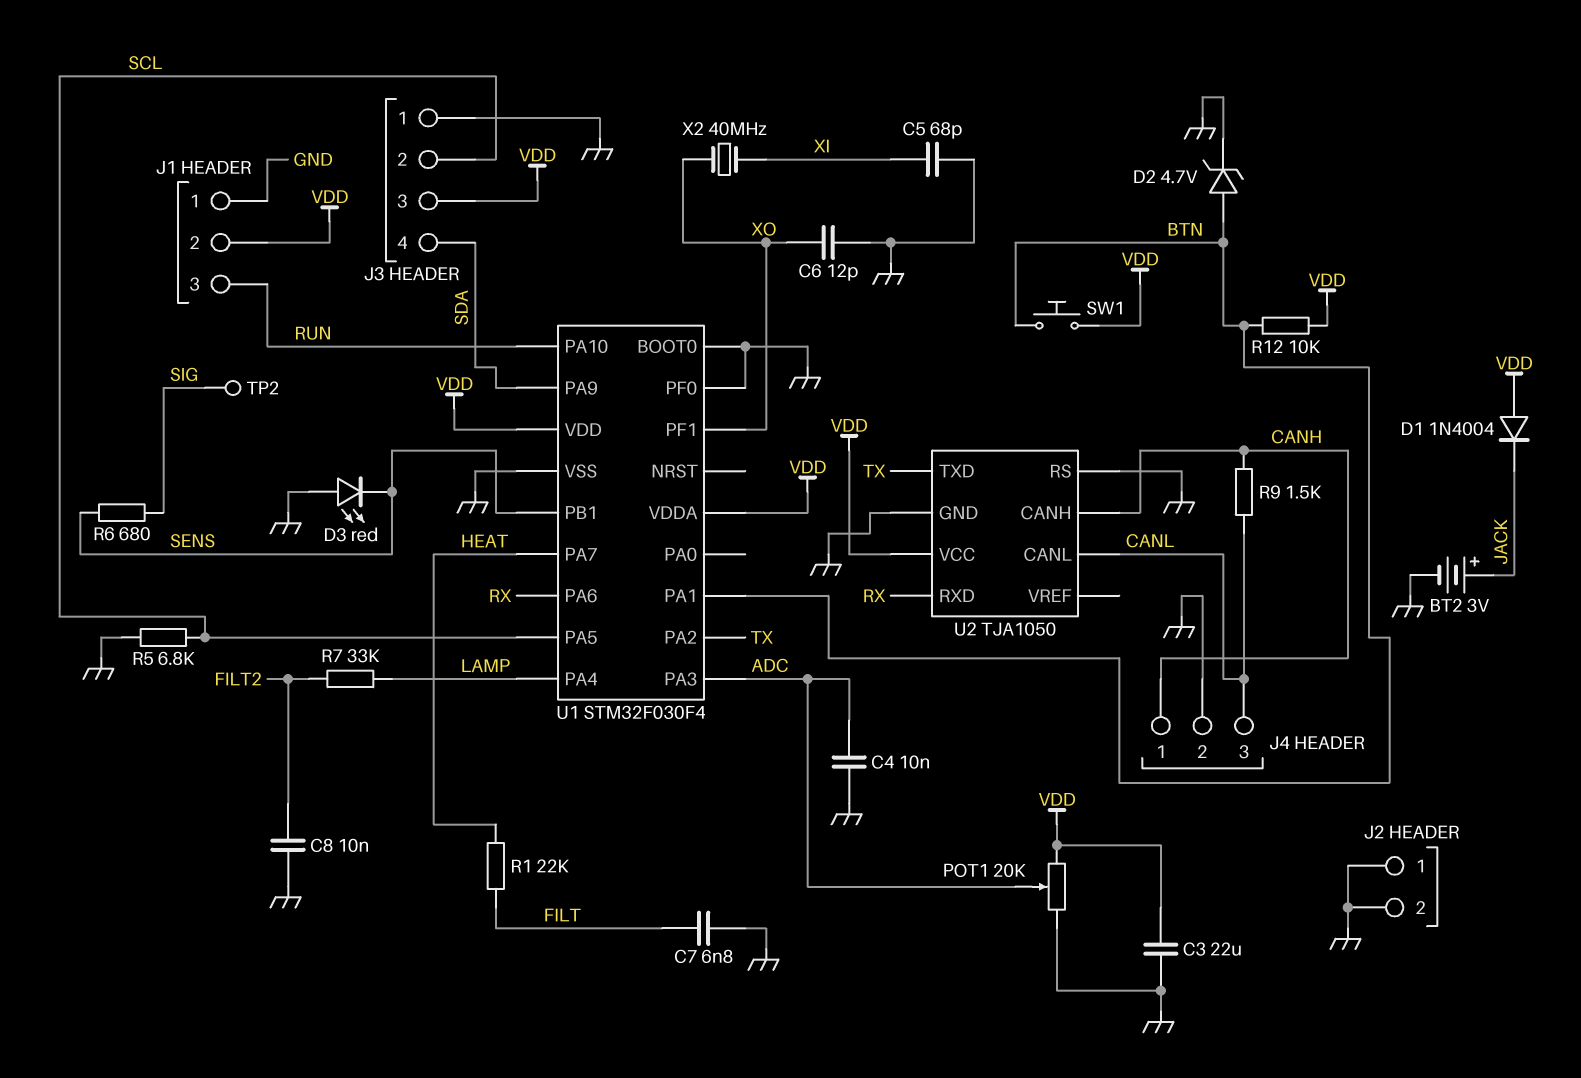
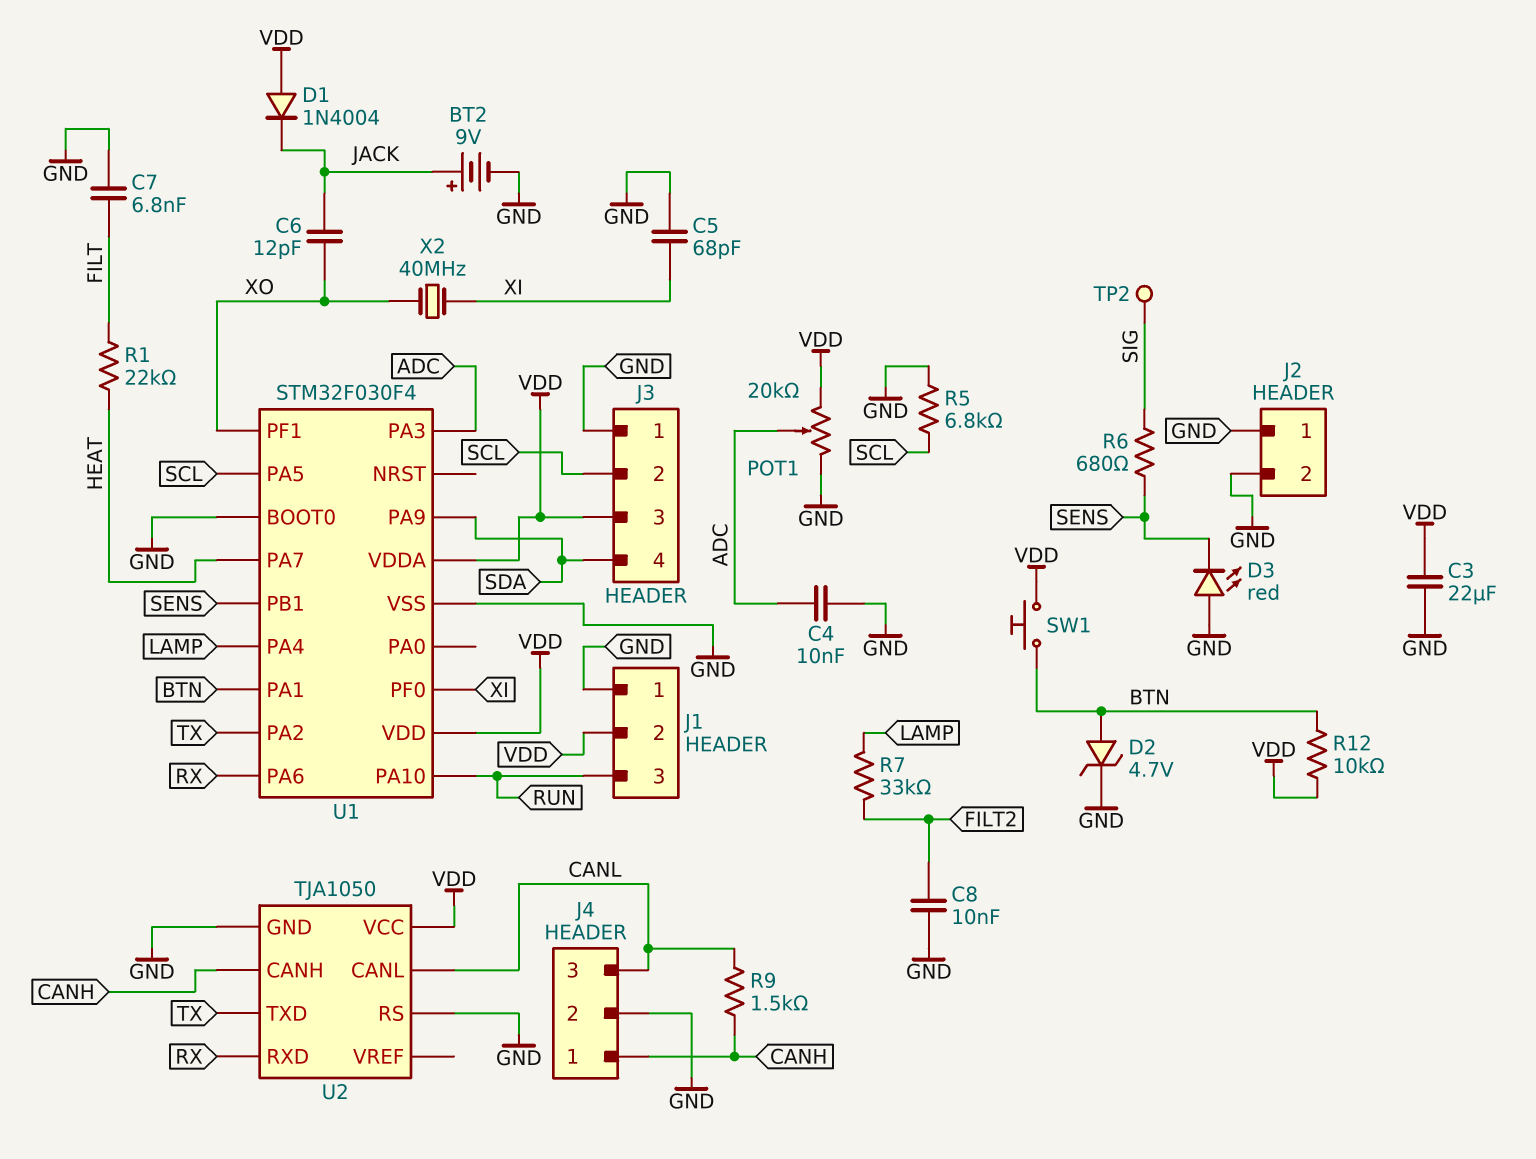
BT2: 3V (plus JACK, minus GND) -> 9V (plus JACK, minus GND)
C6: 12pF (GND, XO) -> 12pF (JACK, XO)
U1 pin PF0: GND -> XI

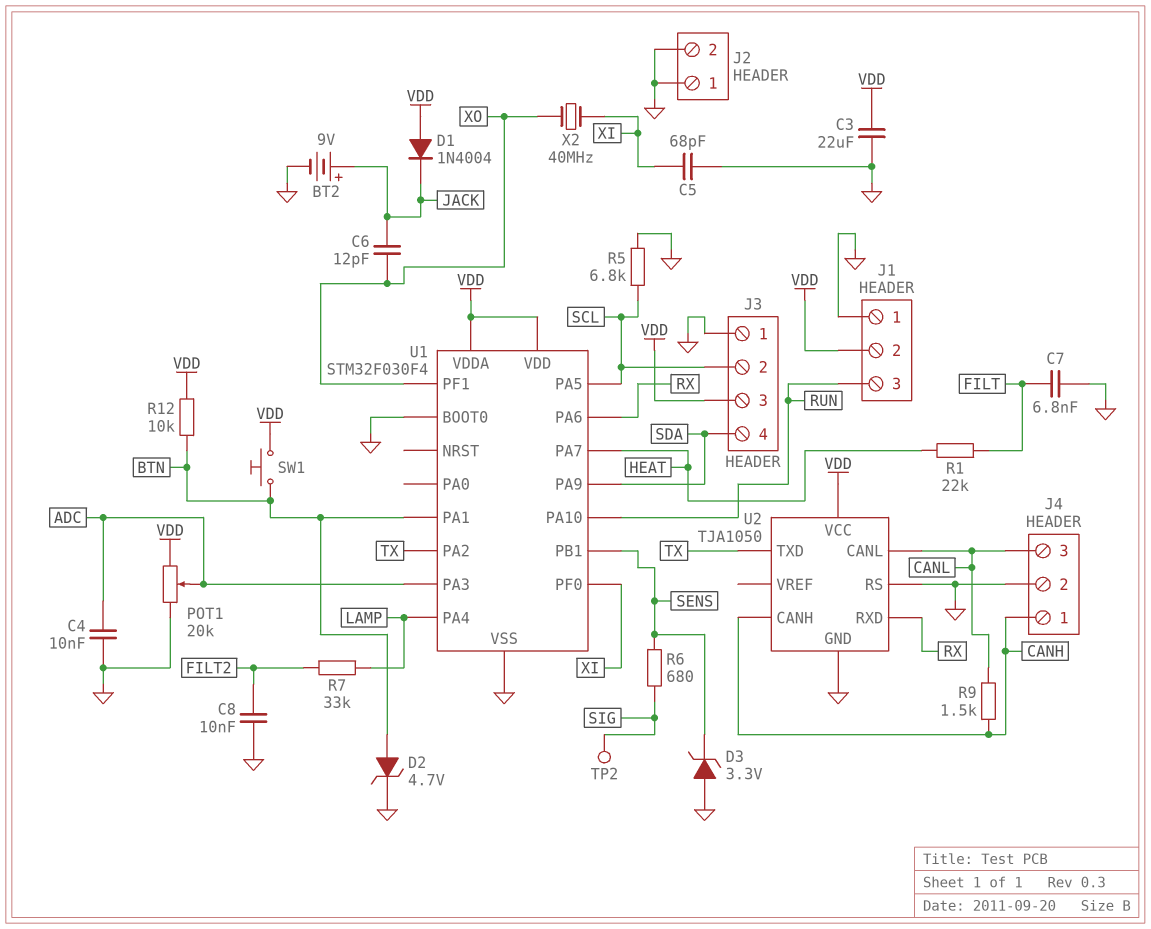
D3: LED red (A GND, K SENS) -> zener 3.3V (A GND, K SENS)

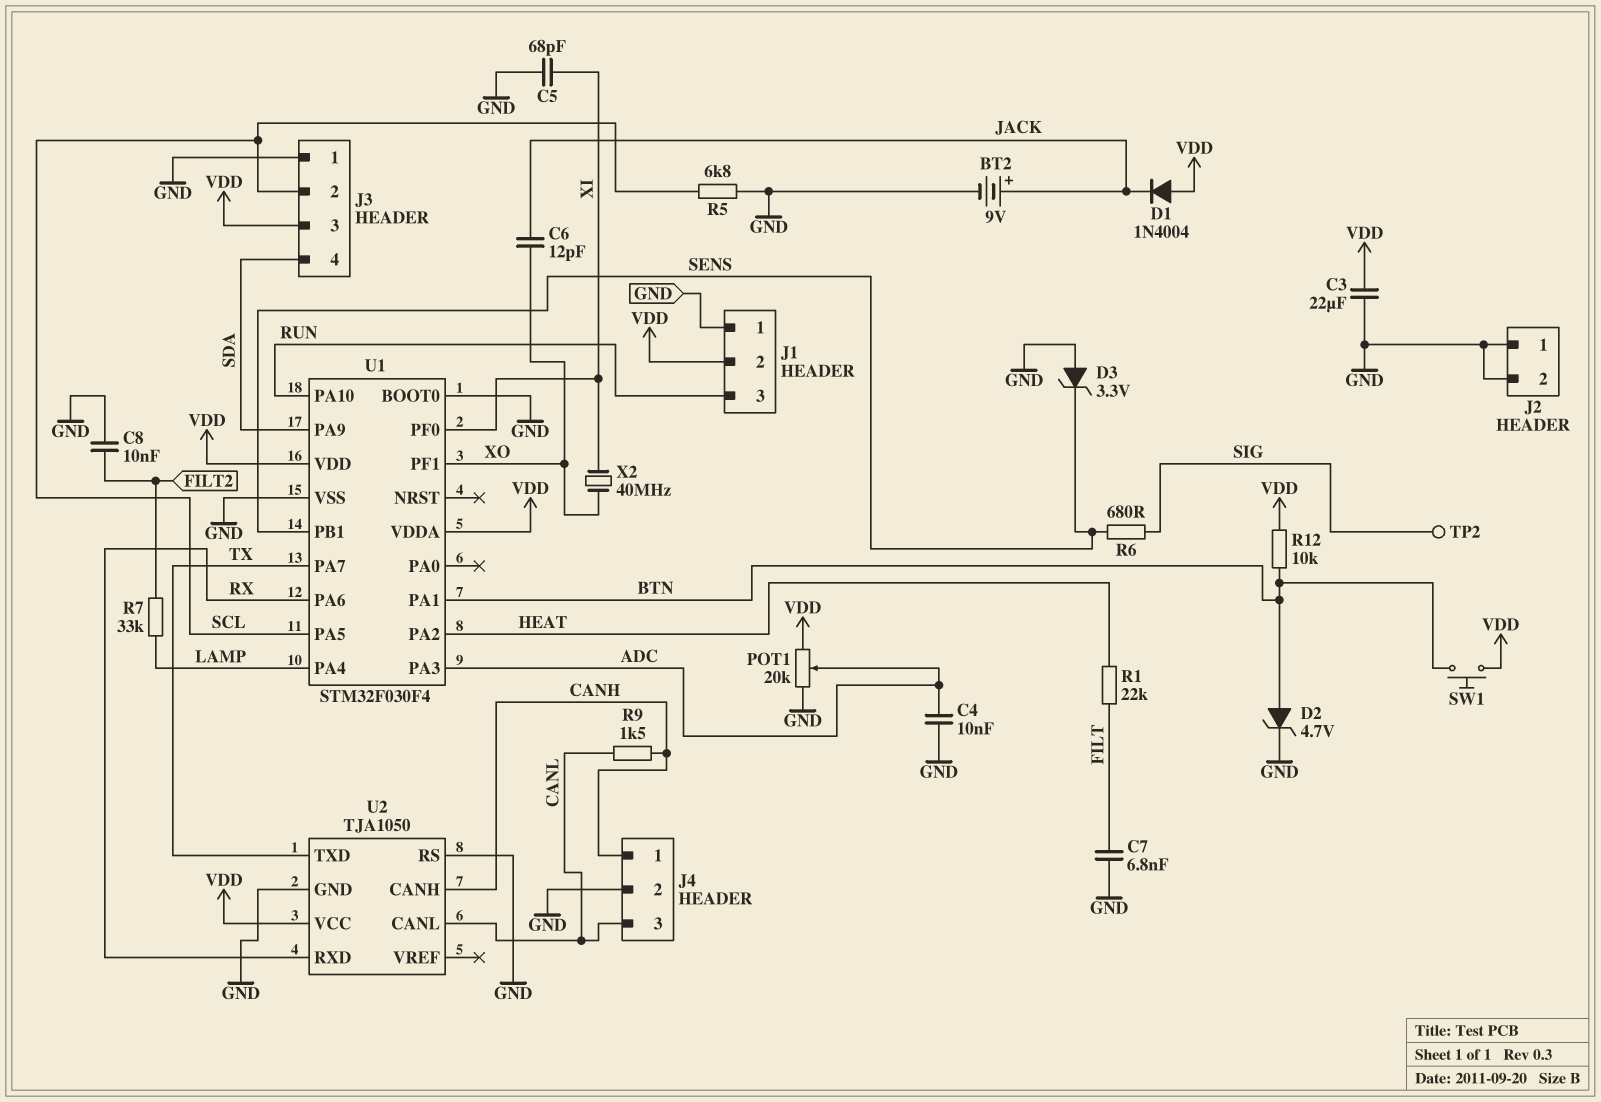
U1 pin PA2: TX -> HEAT
U1 pin PA7: HEAT -> TX

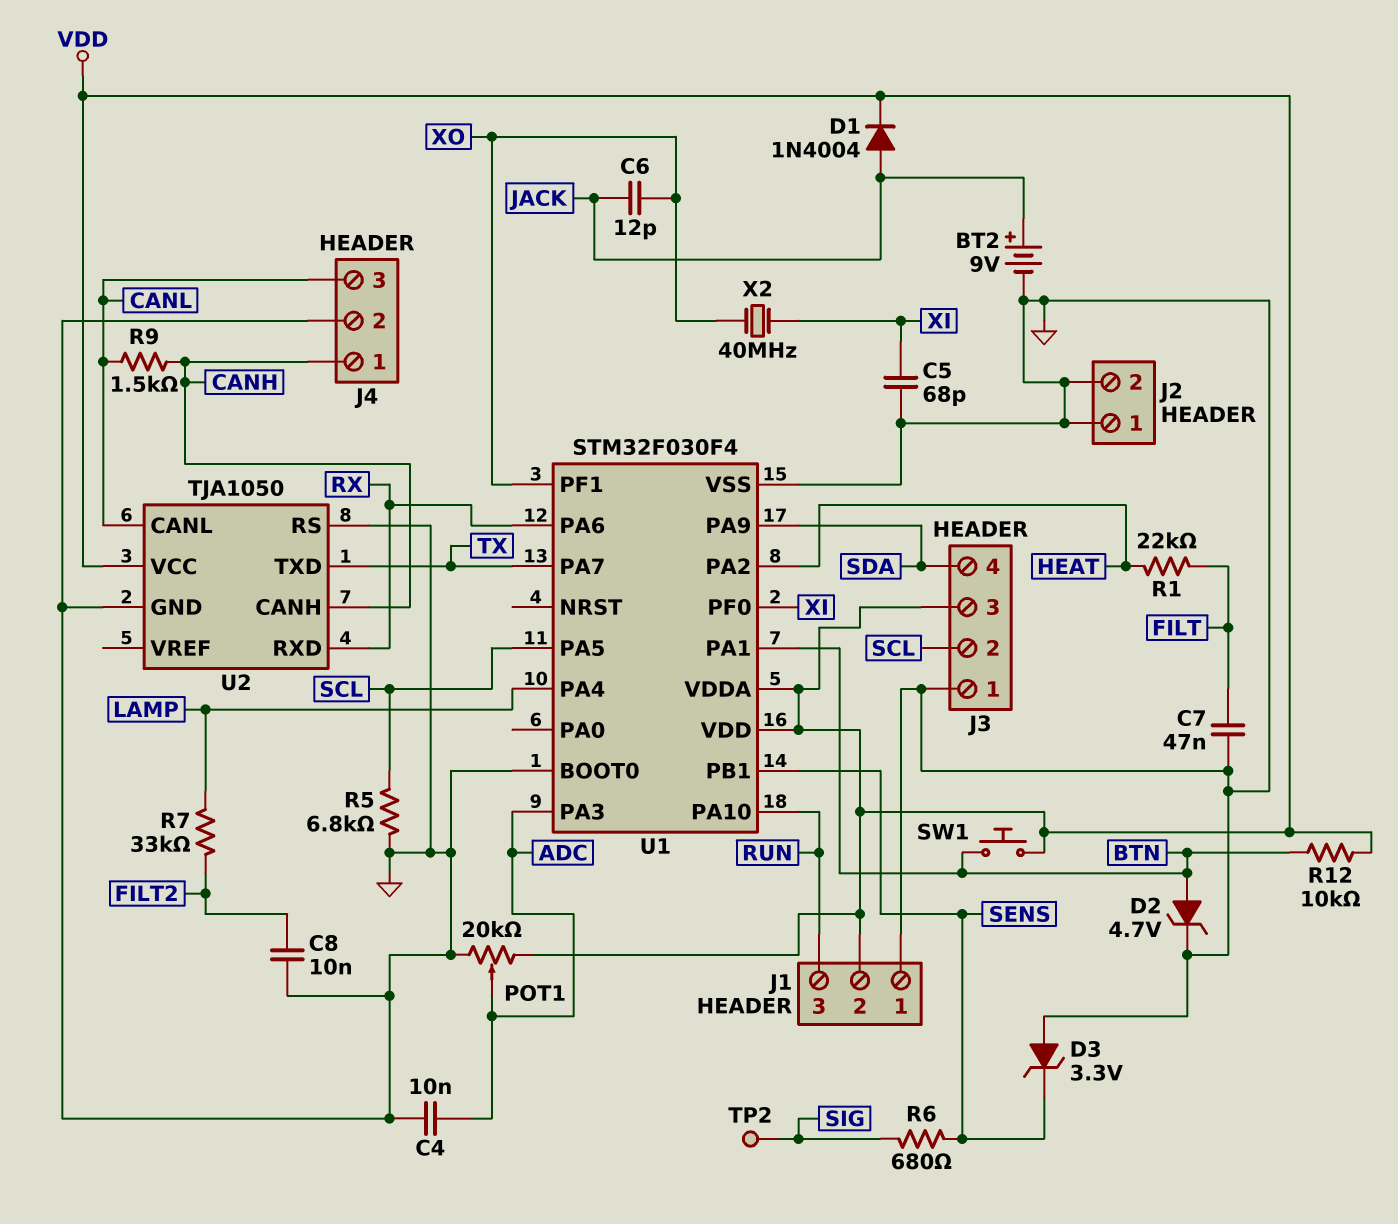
C3: 22uF (GND, VDD) -> none
C7: 6.8nF (FILT, GND) -> 47nF (FILT, GND)
D1: diode 1N4004 (A VDD, K JACK) -> diode 1N4004 (A JACK, K VDD)

